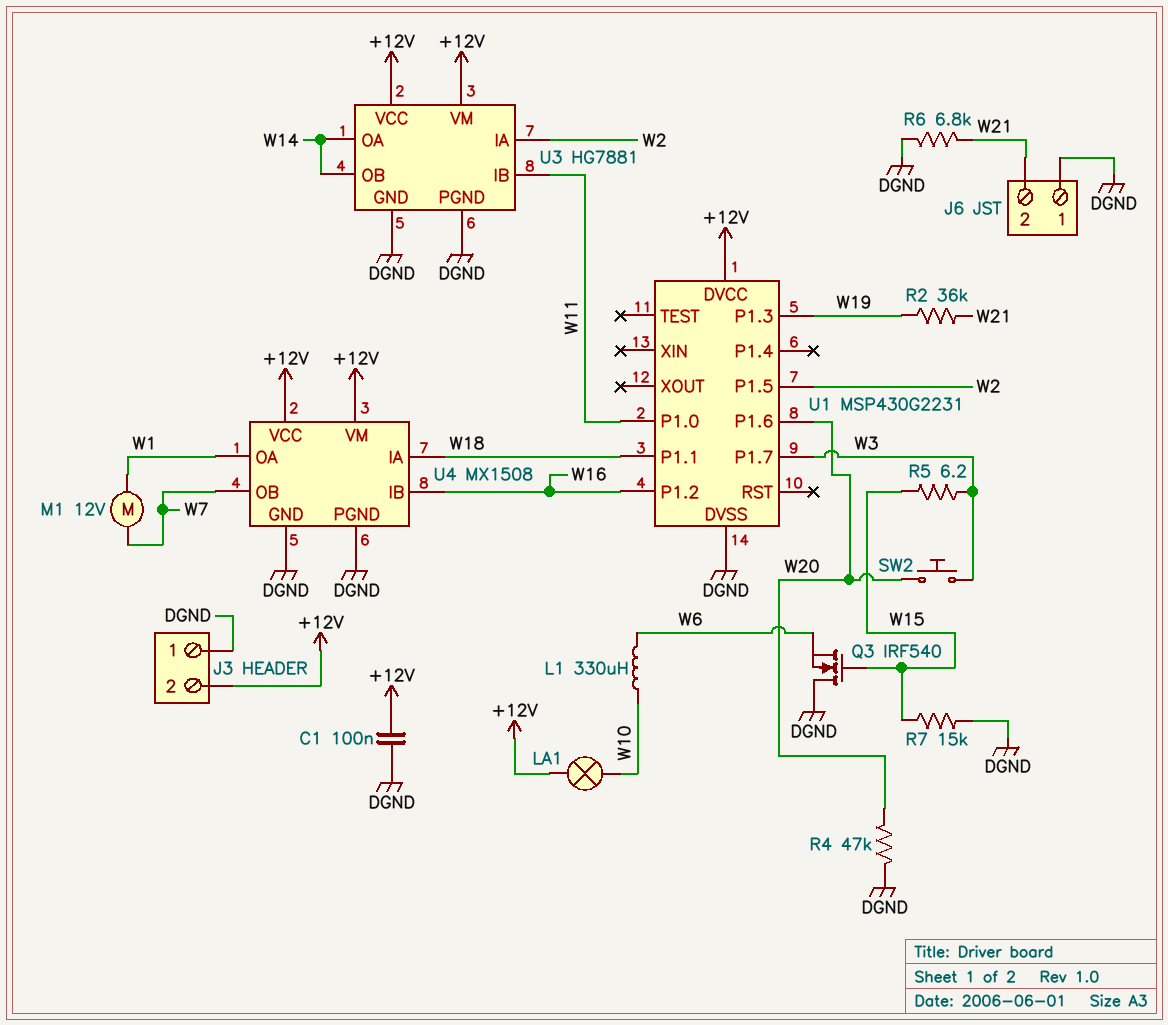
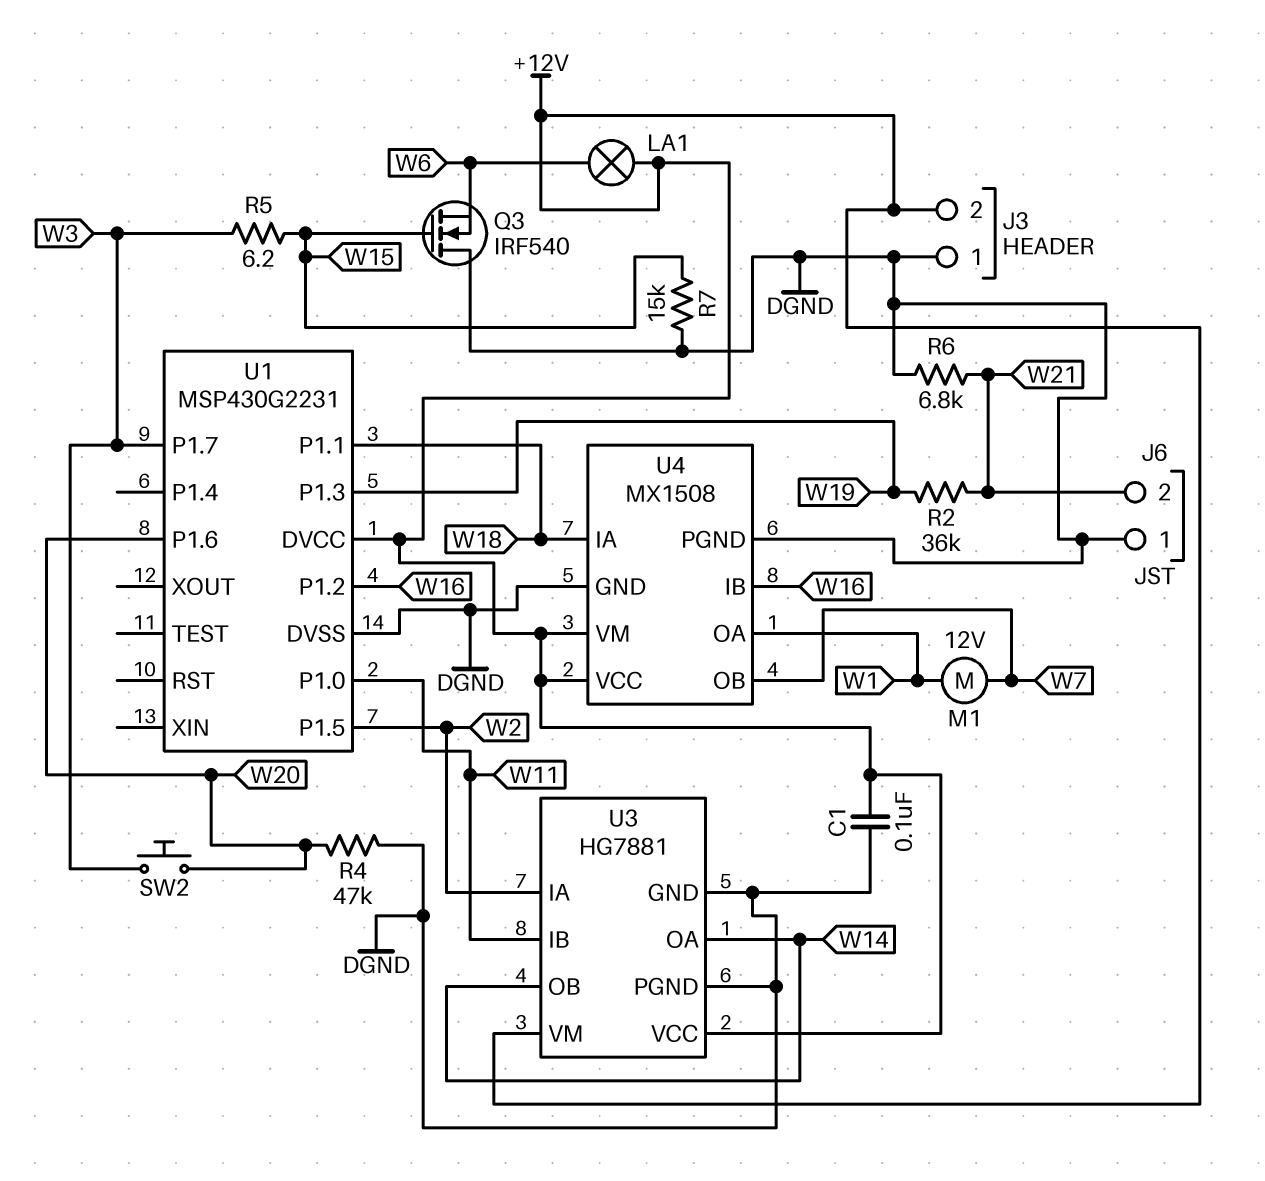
L1: 330uH (W6, W10) -> none
LA1: lamp (+12V, W10) -> lamp (+12V, W6)

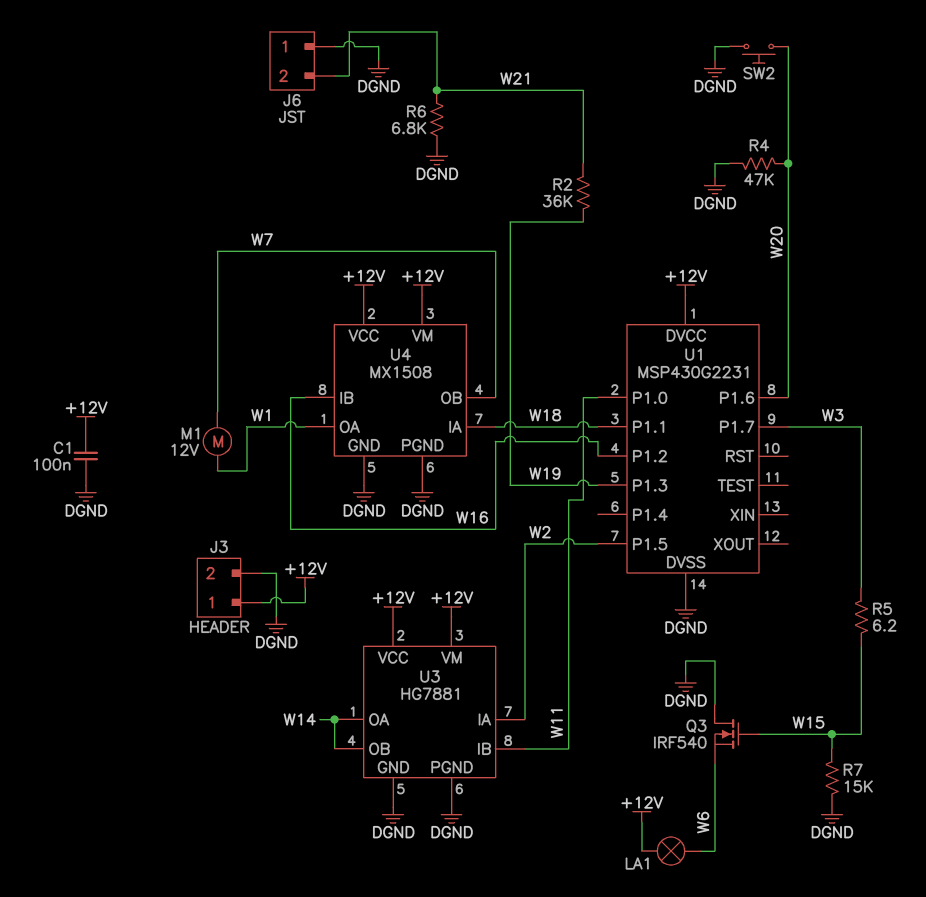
J3 pin 1: DGND -> +12V
J3 pin 2: +12V -> DGND
SW2: button (W3, W20) -> button (DGND, W20)

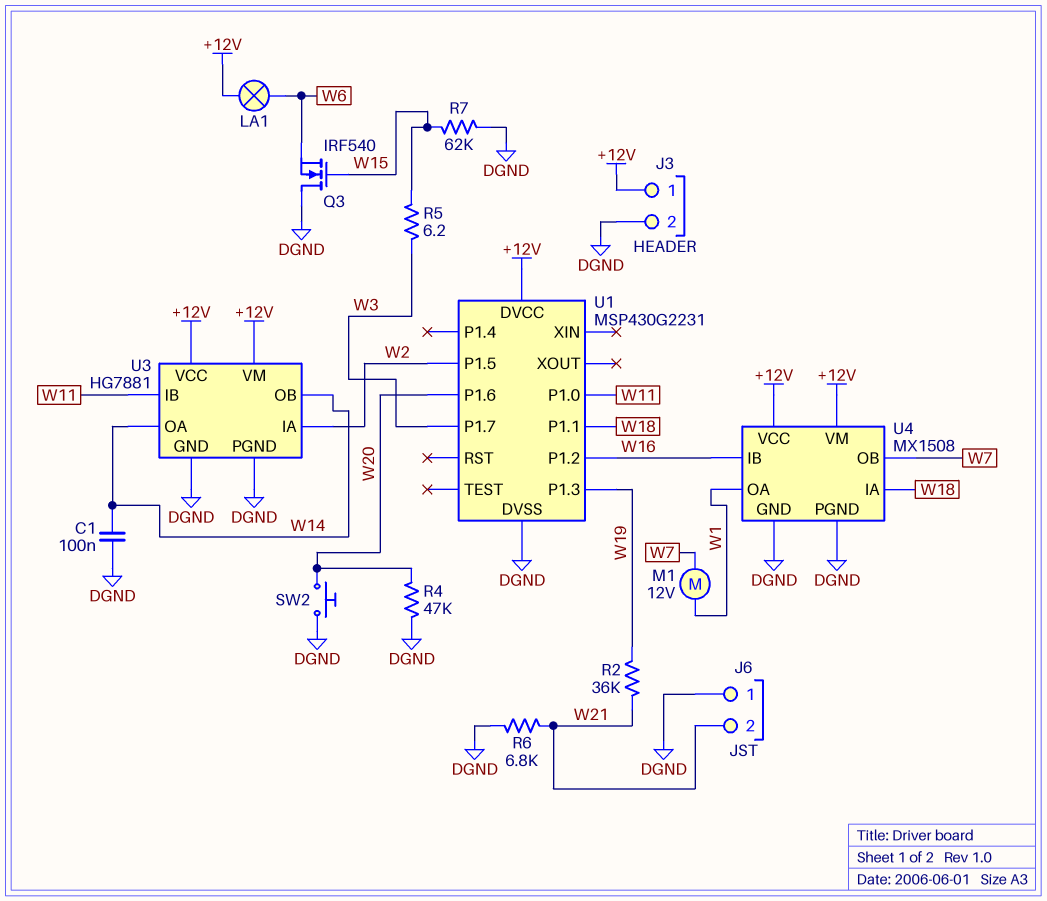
C1: 100nF (+12V, DGND) -> 100nF (DGND, W14)
R7: 15k (DGND, W15) -> 62k (DGND, W15)

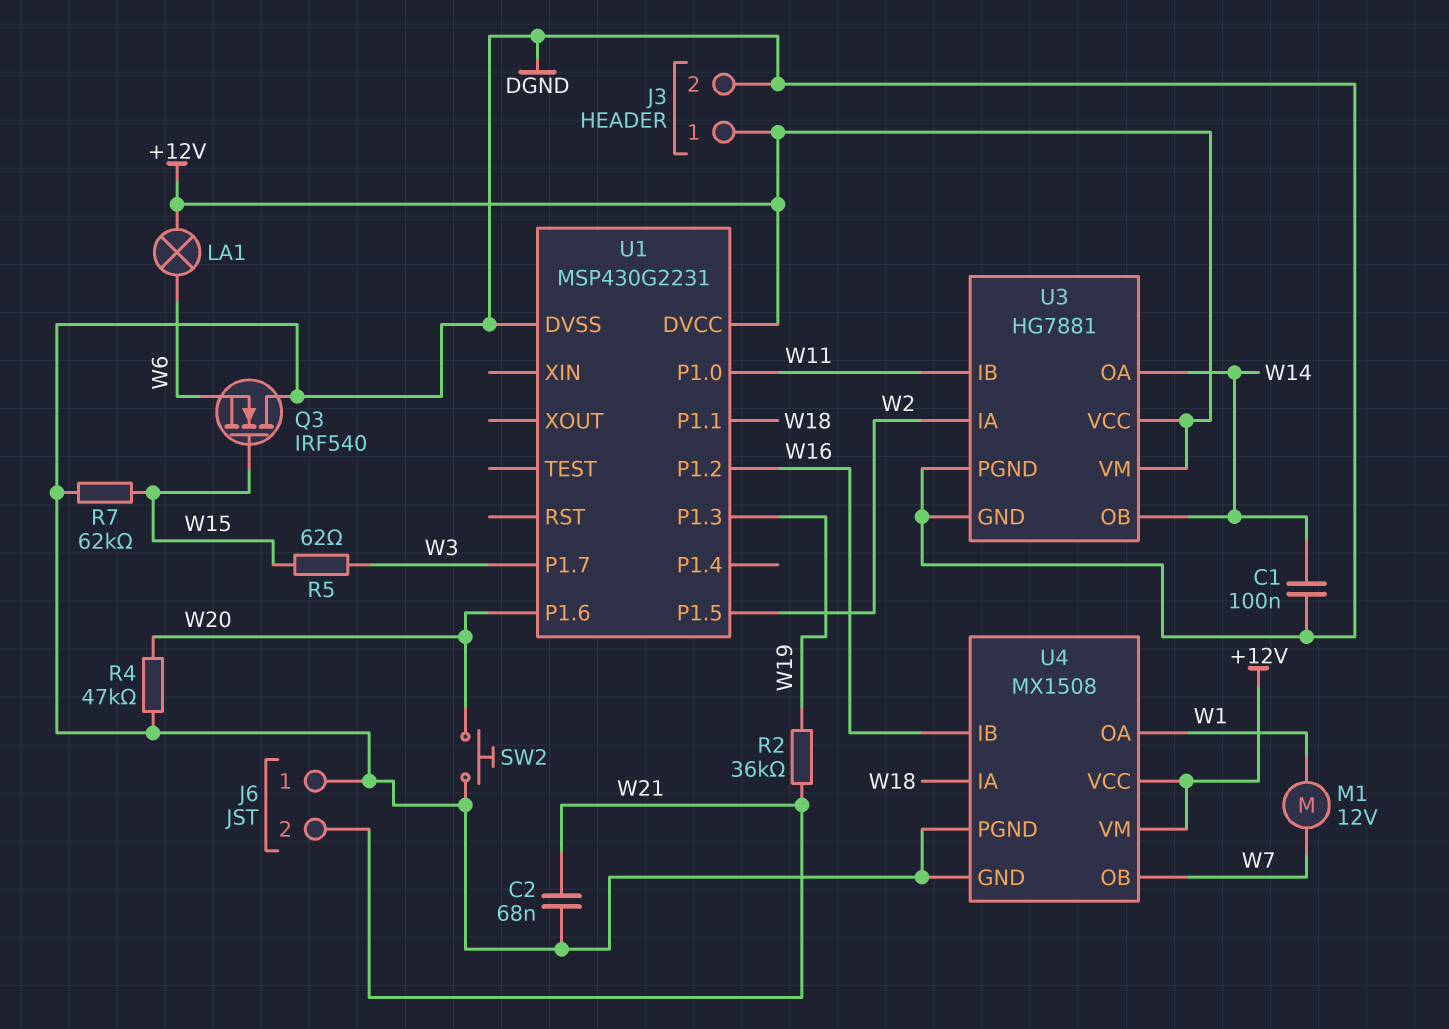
C2: none -> 68nF (DGND, W21)
R5: 6.2 (W3, W15) -> 62 (W3, W15)
R6: 6.8k (DGND, W21) -> none

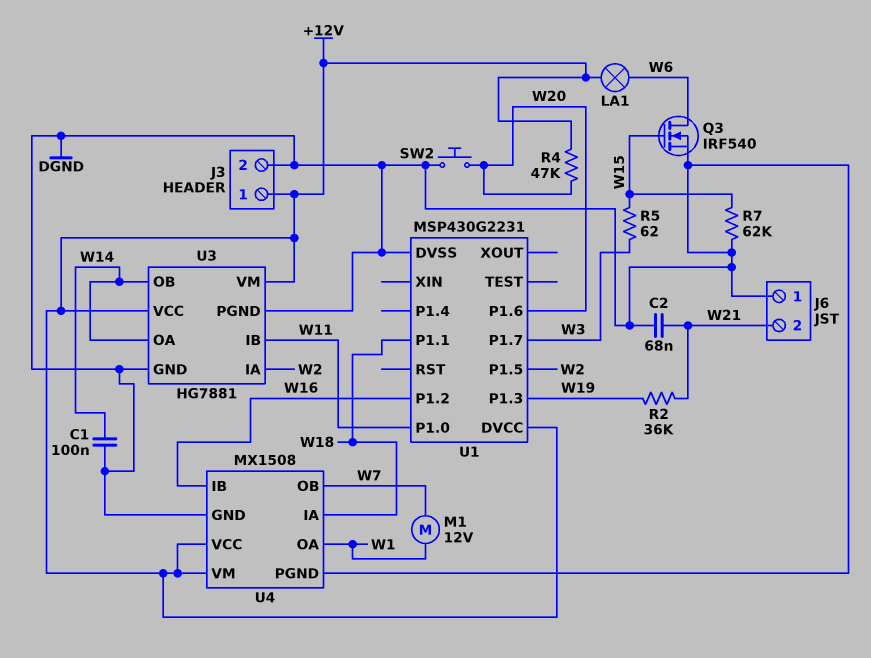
Q3: NMOS IRF540 (G W15, D DGND, S W6) -> NMOS IRF540 (G W15, D W6, S DGND)
R4: 47k (DGND, W20) -> 47k (+12V, W20)

